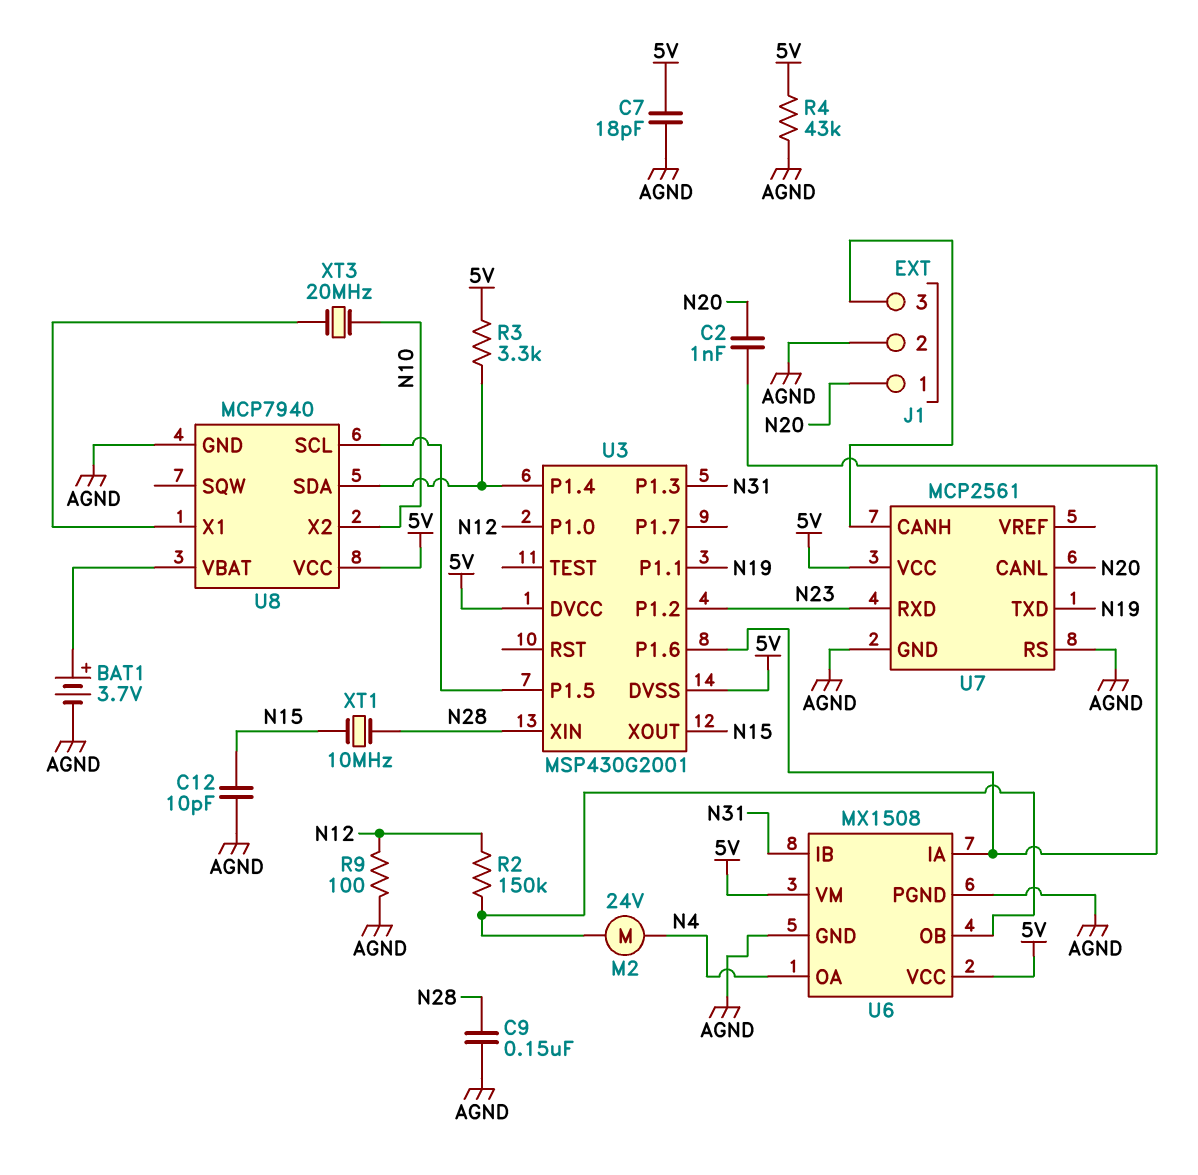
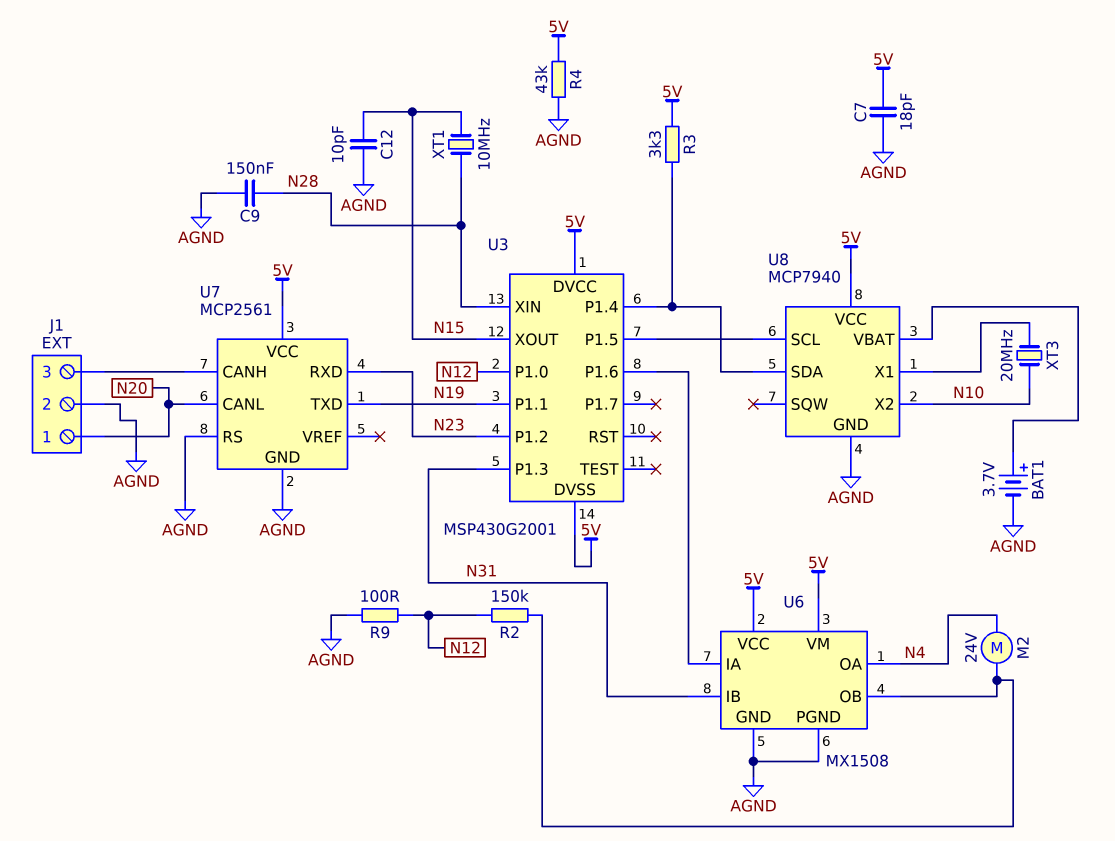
C2: 1nF (N20, U3/P1.6) -> none

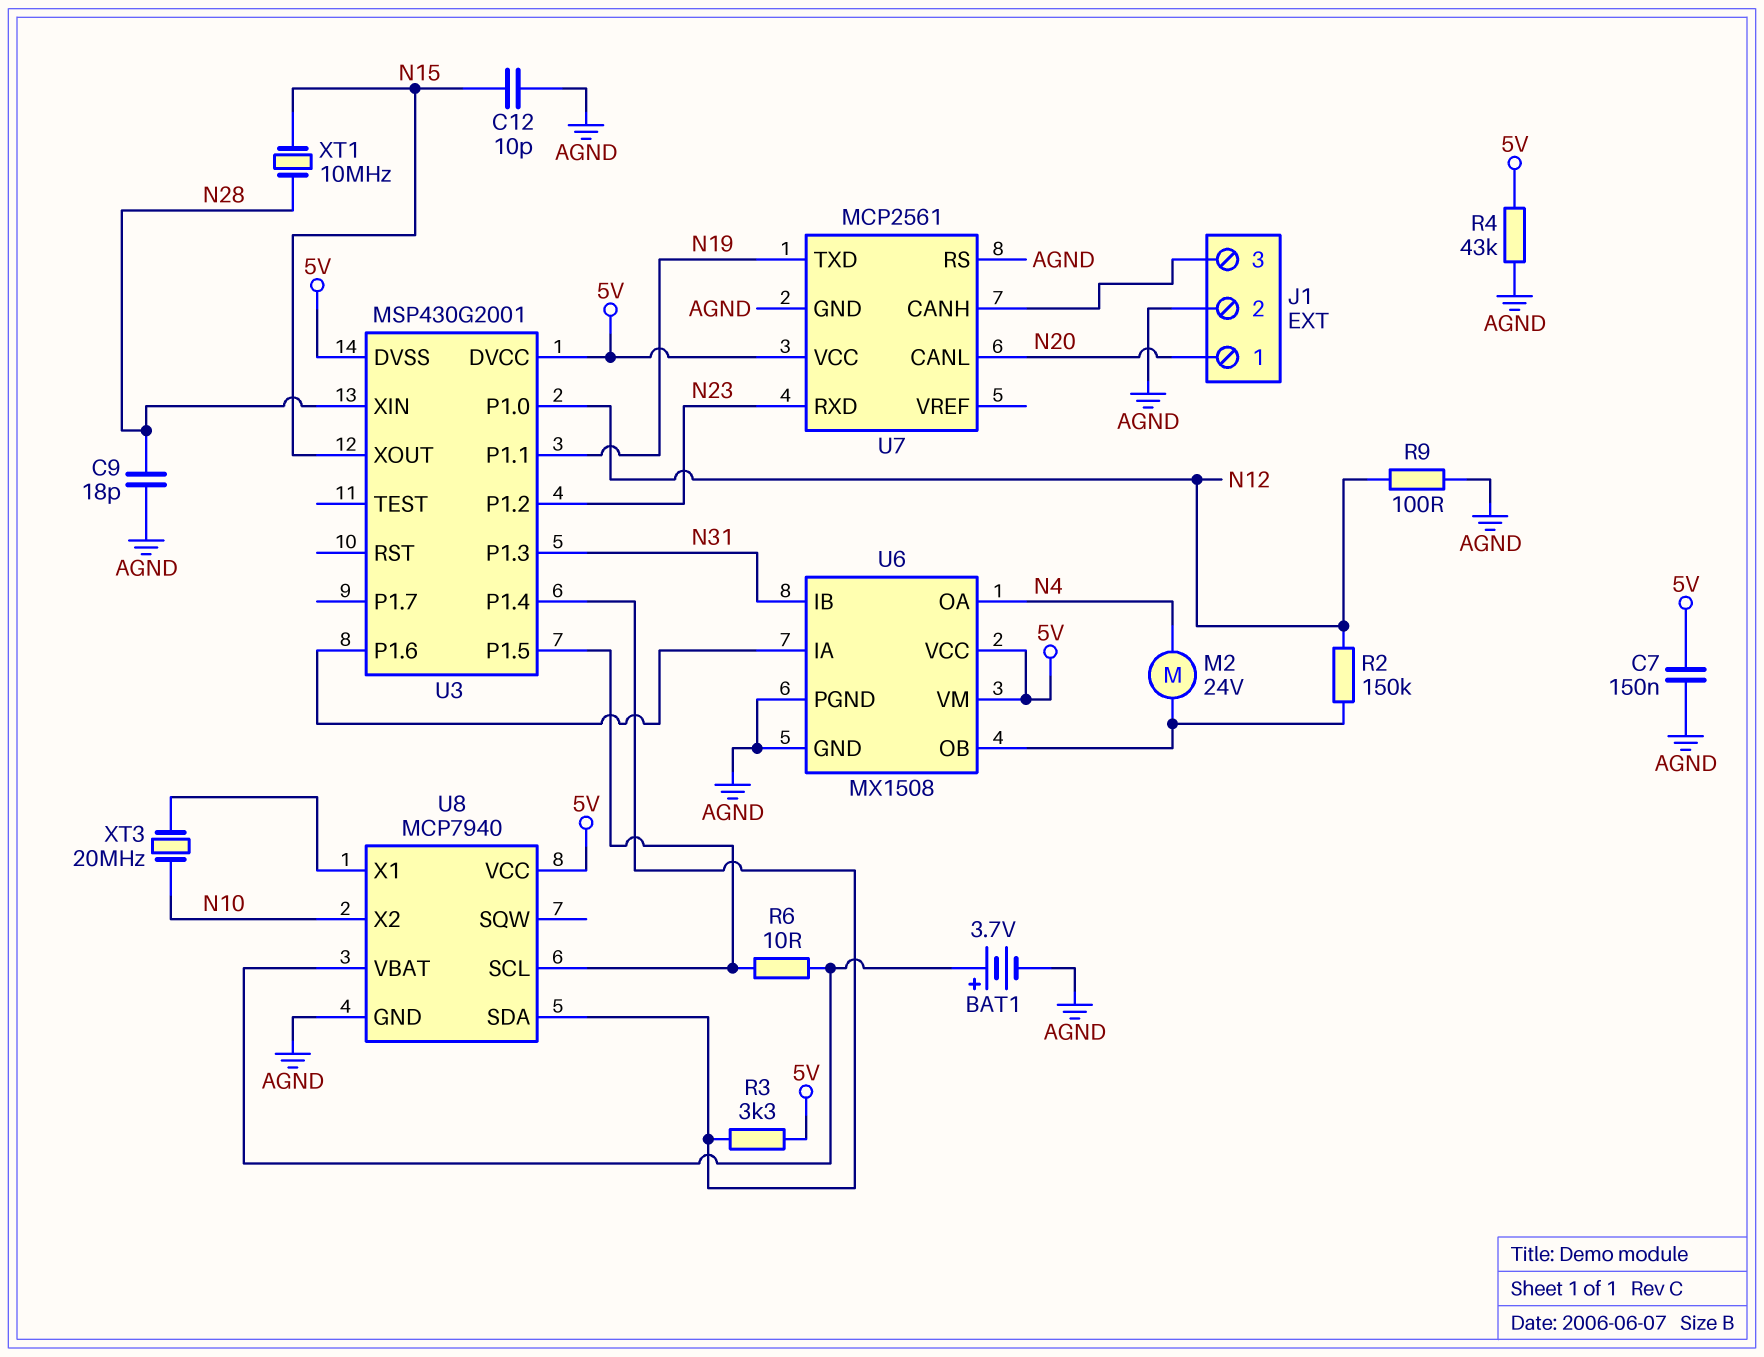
C7: 18pF (5V, AGND) -> 150nF (5V, AGND)
C9: 150nF (AGND, N28) -> 18pF (AGND, N28)
R6: none -> 10 (U3/P1.5, U8/VBAT)

